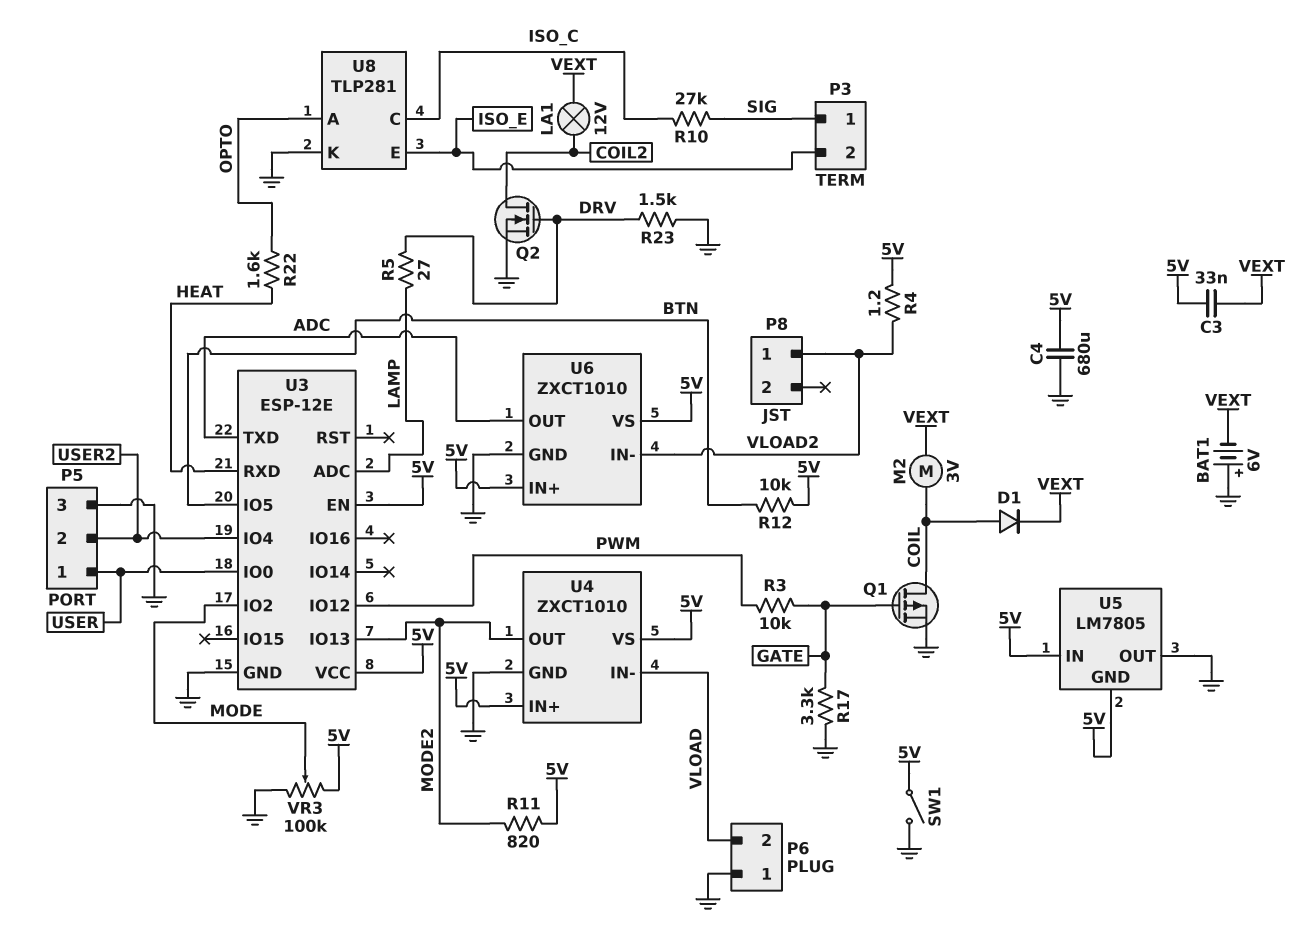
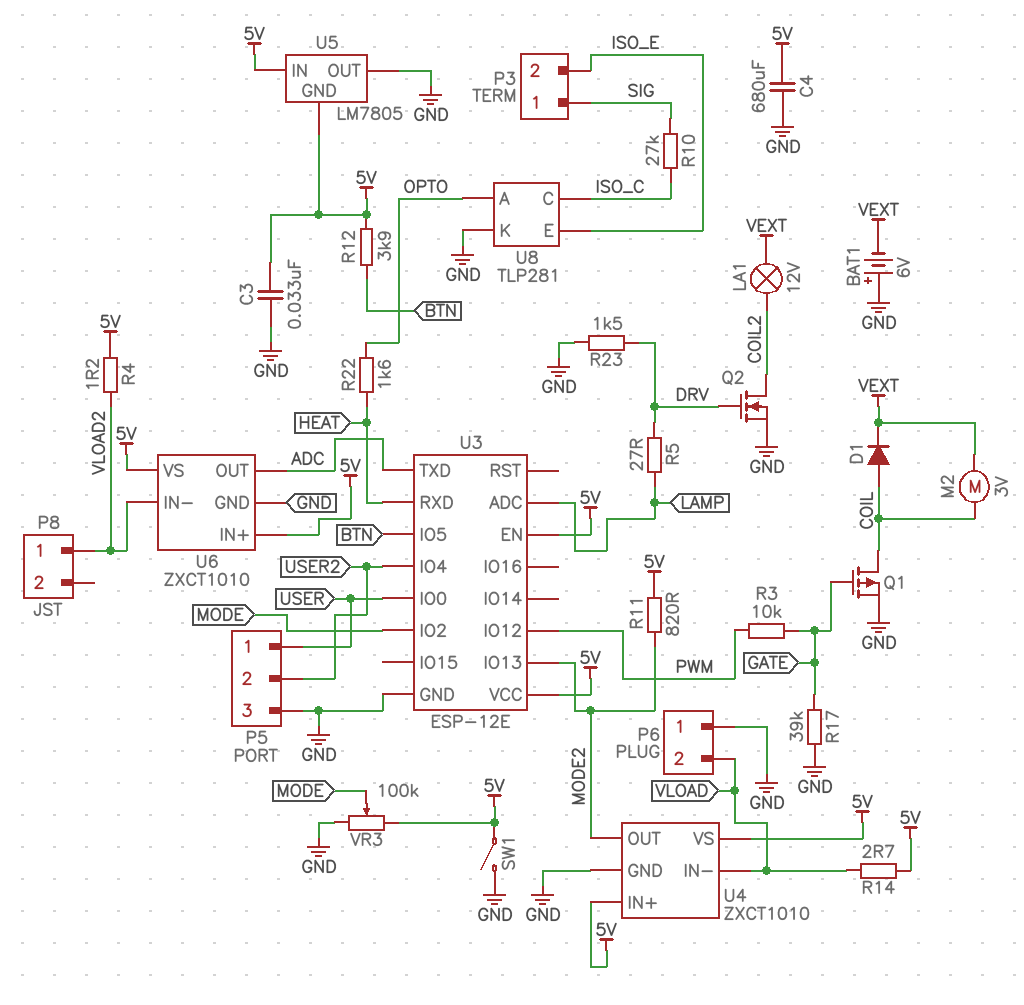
C3: 33nF (5V, VEXT) -> 33nF (5V, GND)
R12: 10k (5V, BTN) -> 3.9k (5V, BTN)
R14: none -> 2.7 (5V, VLOAD)
R17: 3.3k (GATE, GND) -> 39k (GATE, GND)

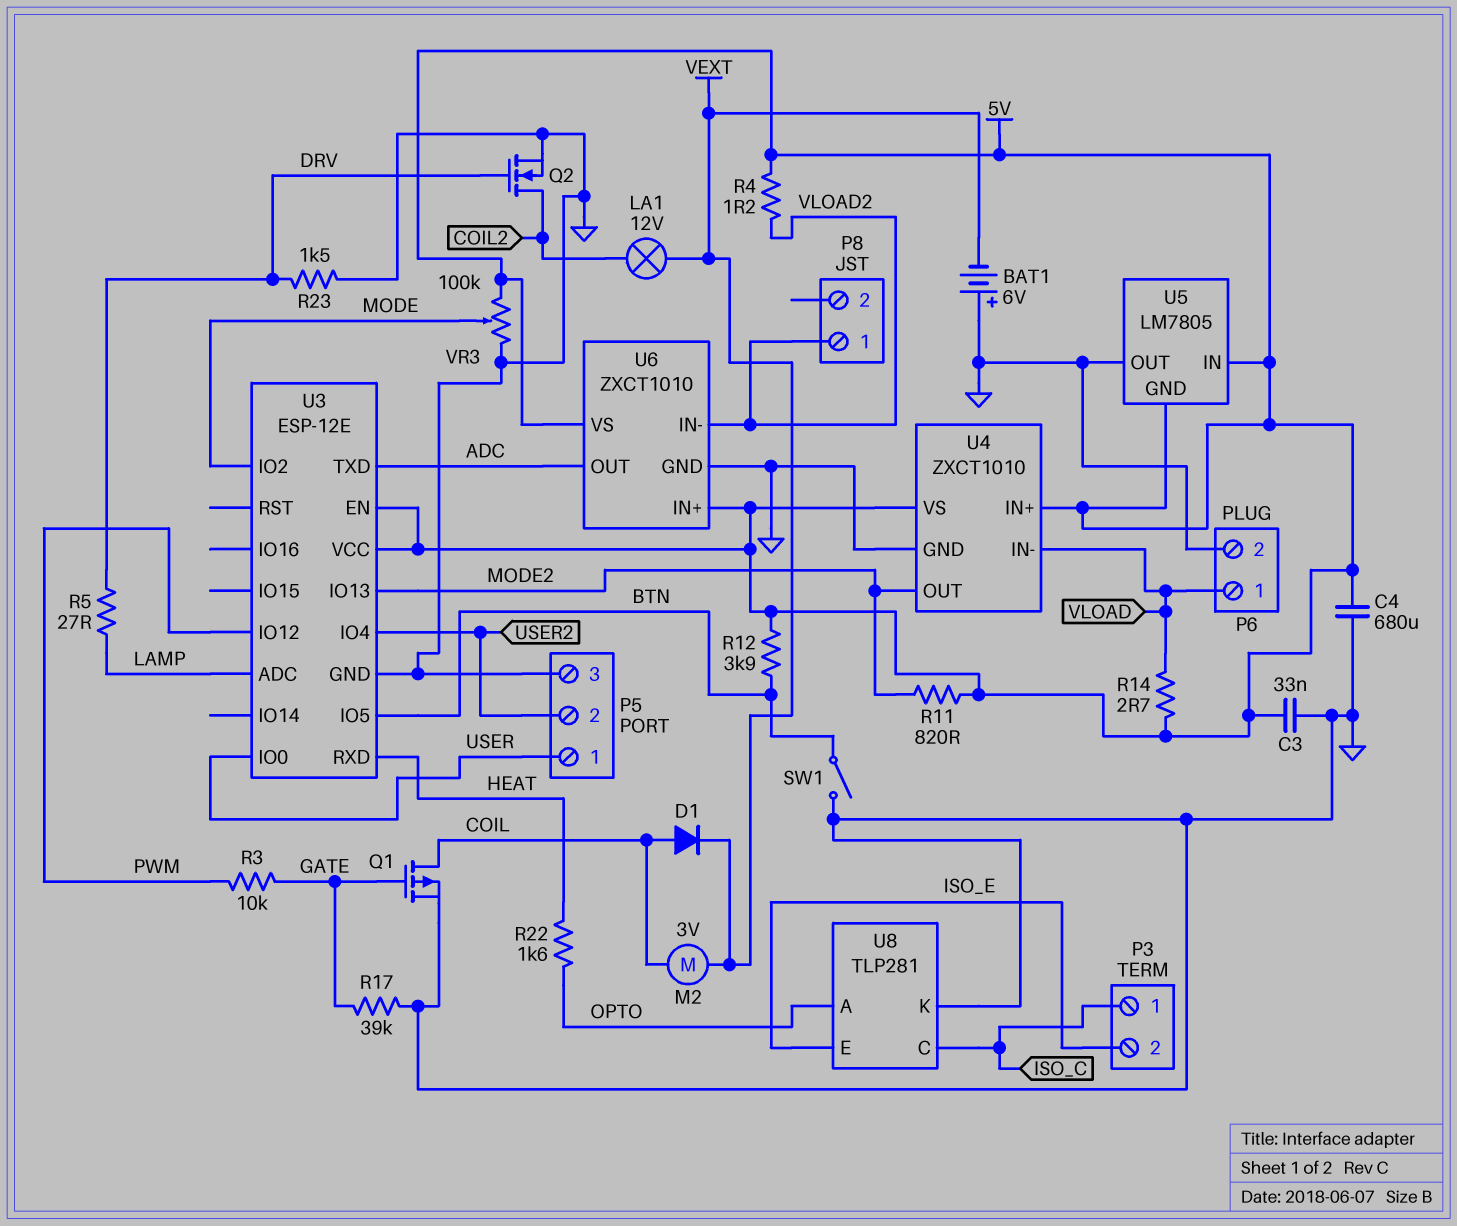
P3 pin 1: SIG -> ISO_C
P6 pin 1: GND -> VLOAD
P6 pin 2: VLOAD -> GND
R10: 27k (ISO_C, SIG) -> none
SW1: switch (5V, GND) -> switch (BTN, GND)

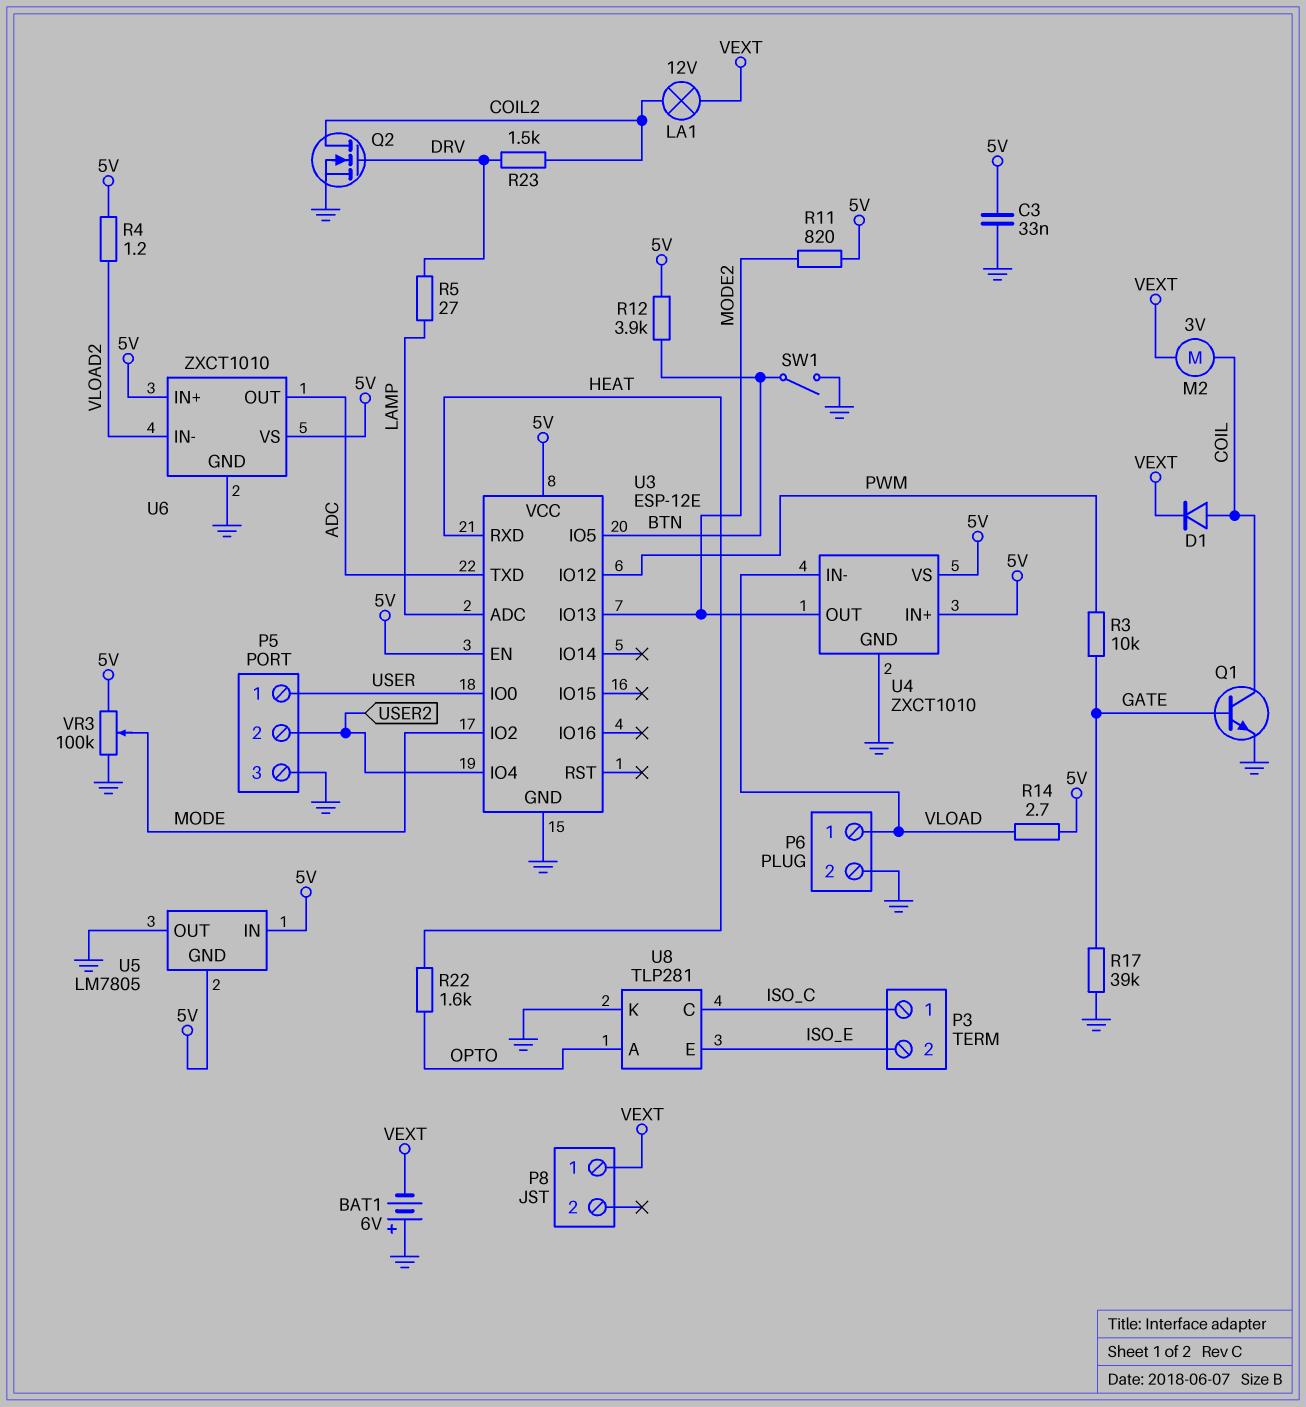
C4: 680uF (5V, GND) -> none
P8 pin 1: VLOAD2 -> VEXT
Q1: PMOS (G GATE, D COIL, S GND) -> NPN (B GATE, C COIL, E GND)
R23: 1.5k (DRV, GND) -> 1.5k (COIL2, DRV)

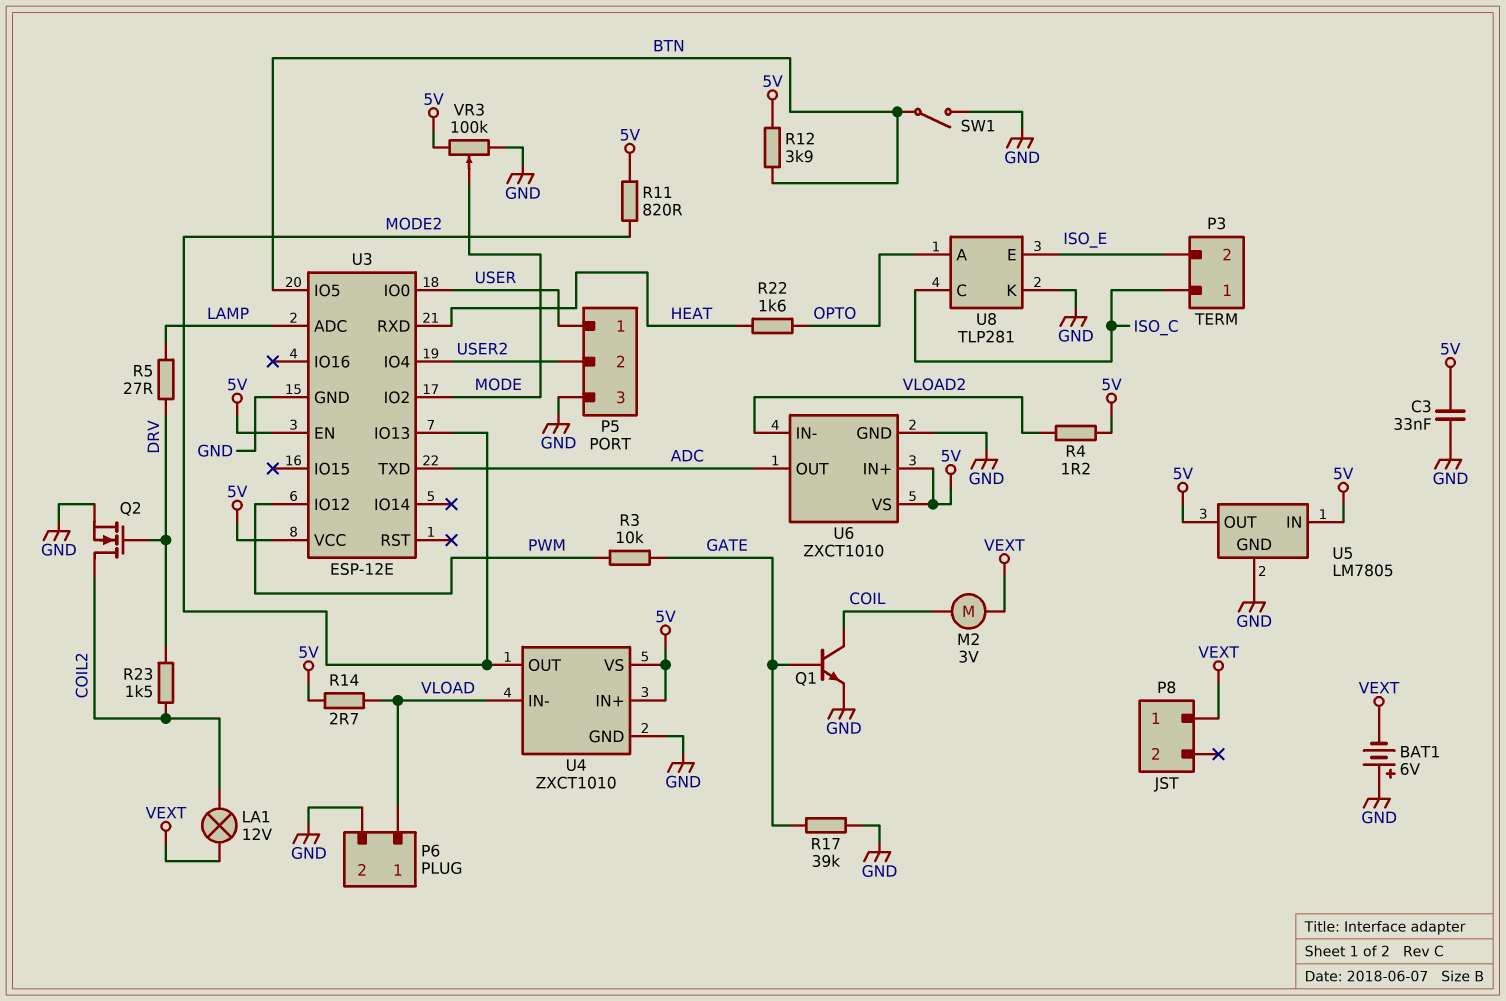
D1: diode (A COIL, K VEXT) -> none
U5 pin GND: 5V -> GND
U5 pin OUT: GND -> 5V

